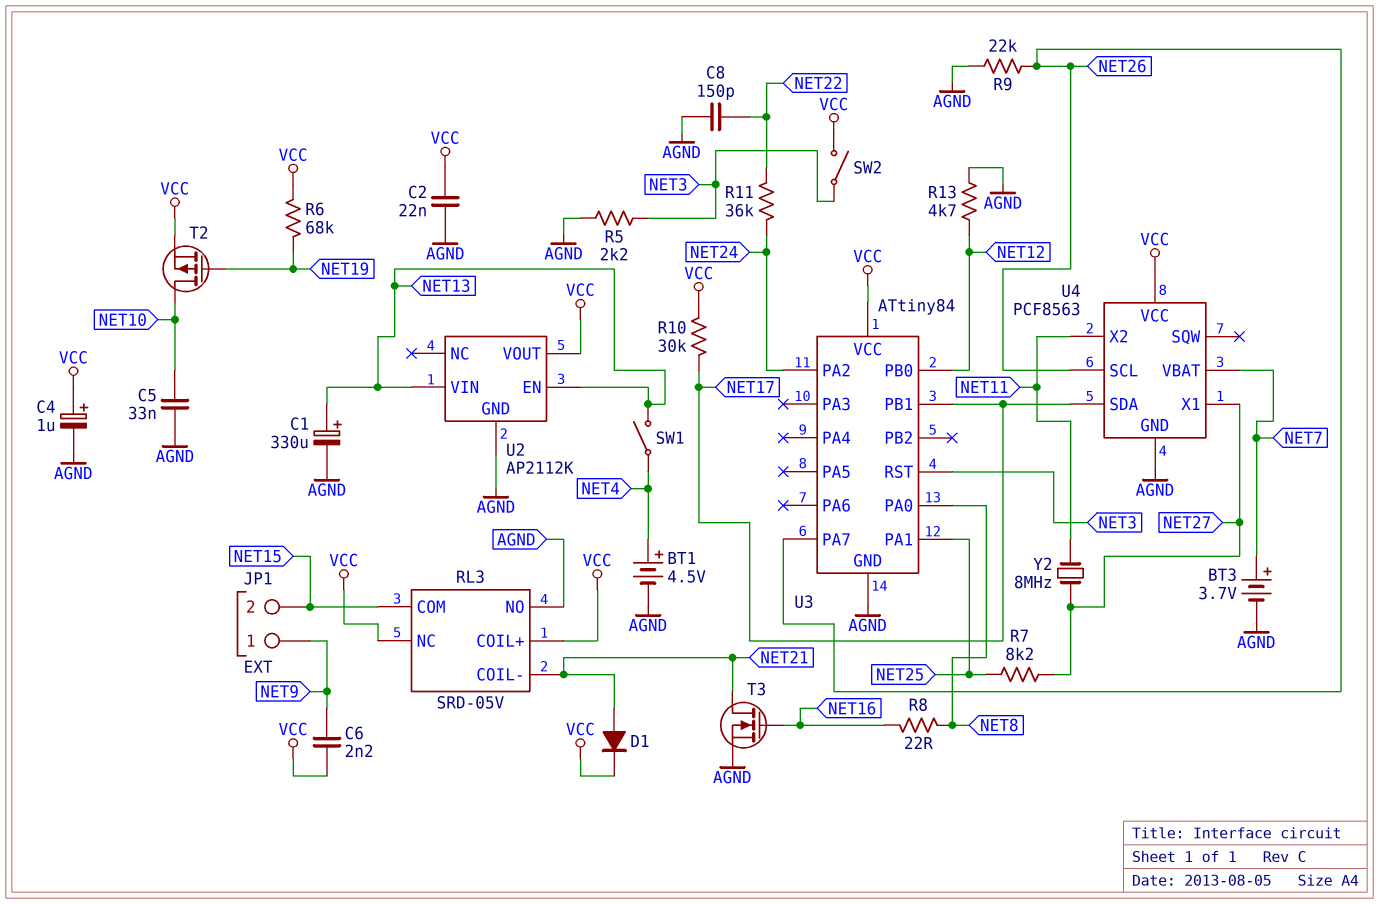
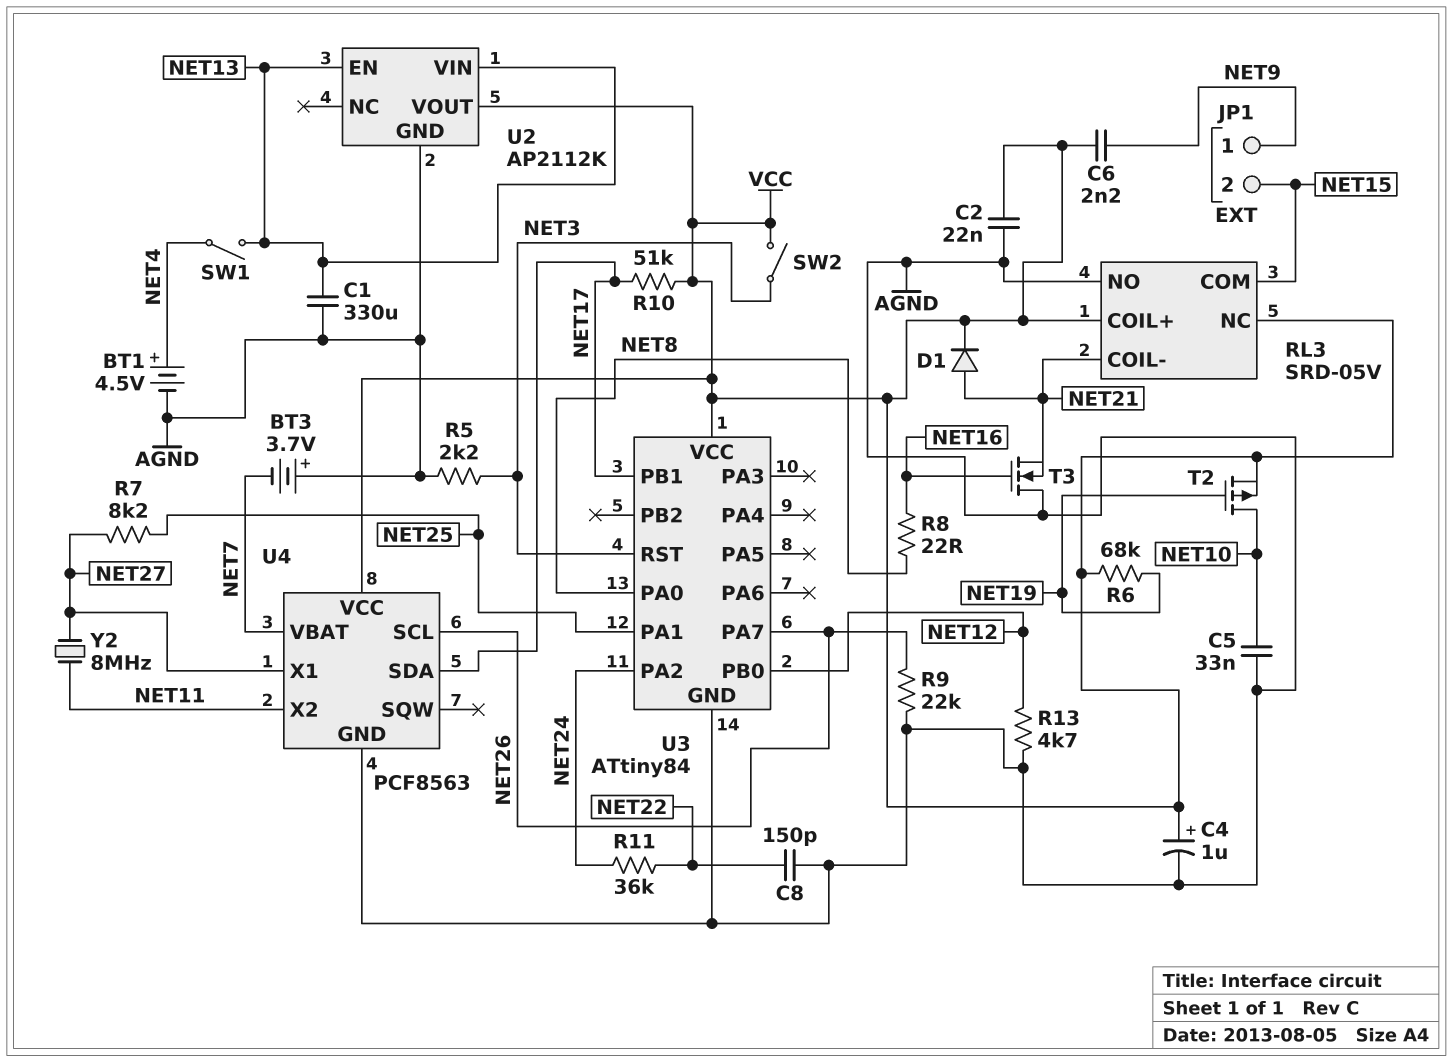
BT3: 3.7V (plus NET7, minus AGND) -> 3.7V (plus AGND, minus NET7)
C1: 330uF (plus NET13, minus AGND) -> 330uF (AGND, NET13)
R10: 30k (NET17, VCC) -> 51k (NET17, VCC)
T3: NMOS (G NET16, D NET21, S AGND) -> NMOS (G NET16, D AGND, S NET21)

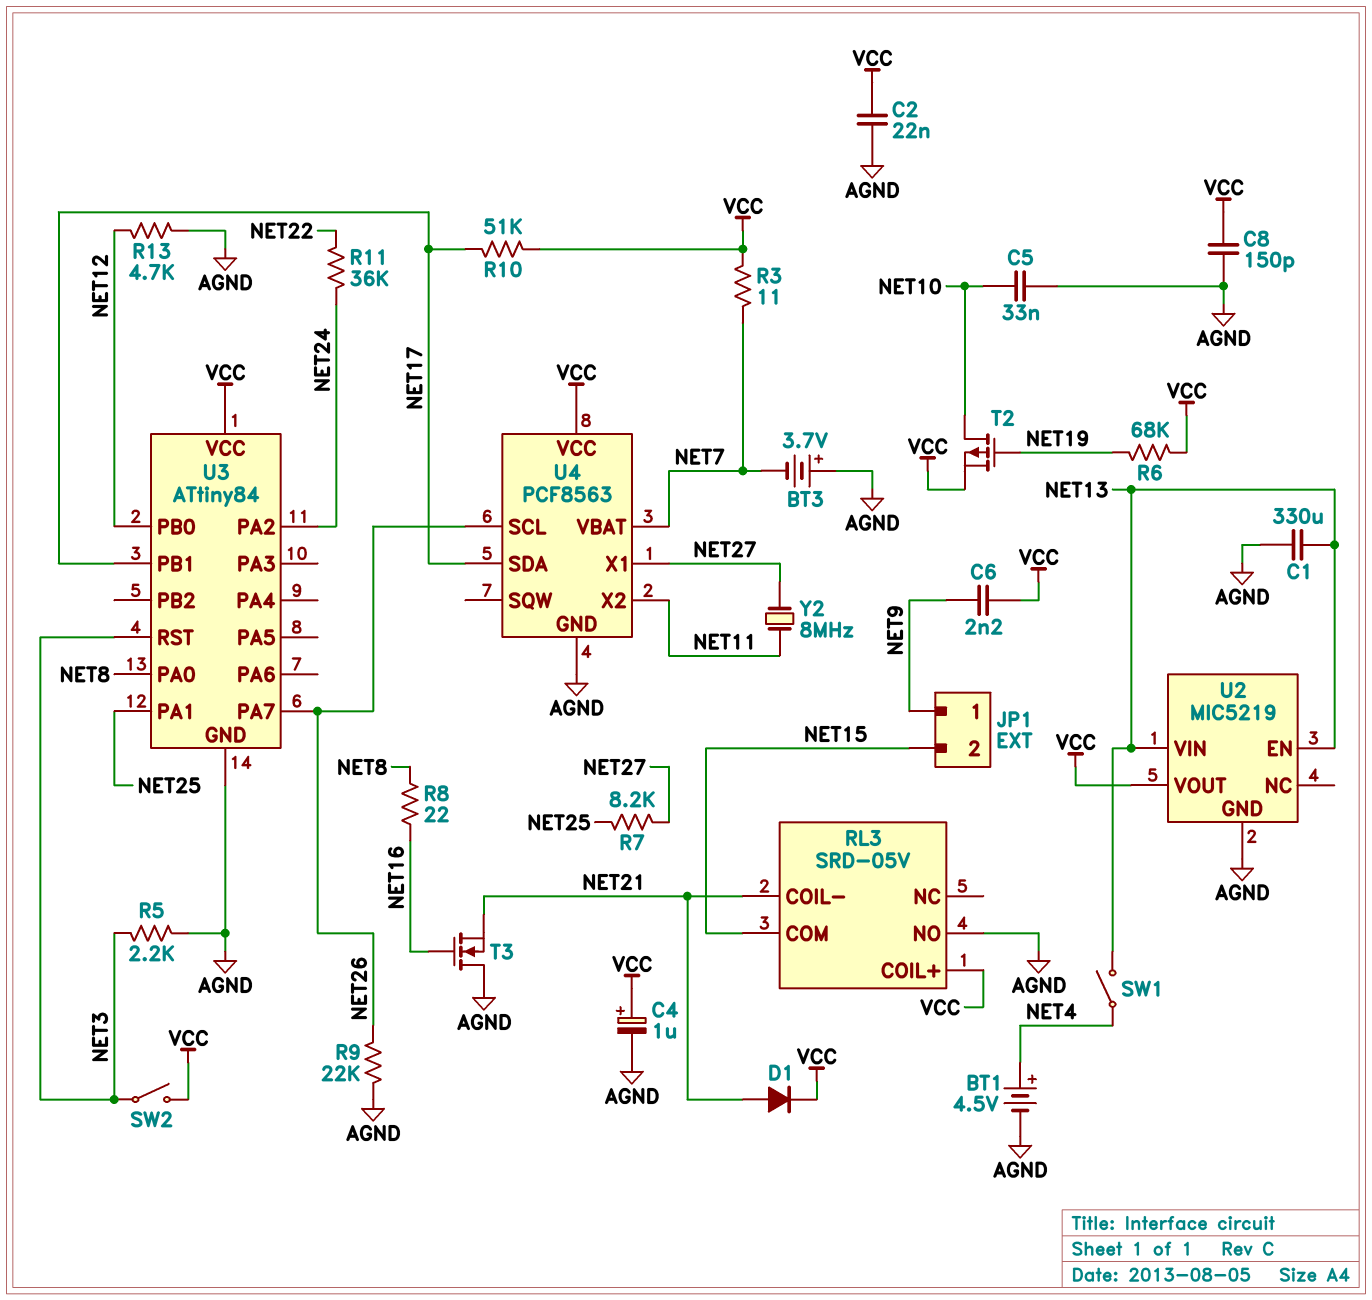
C8: 150pF (AGND, NET22) -> 150pF (AGND, VCC)
R3: none -> 11 (NET7, VCC)
RL3 pin NC: VCC -> none
U2: AP2112K -> MIC5219

